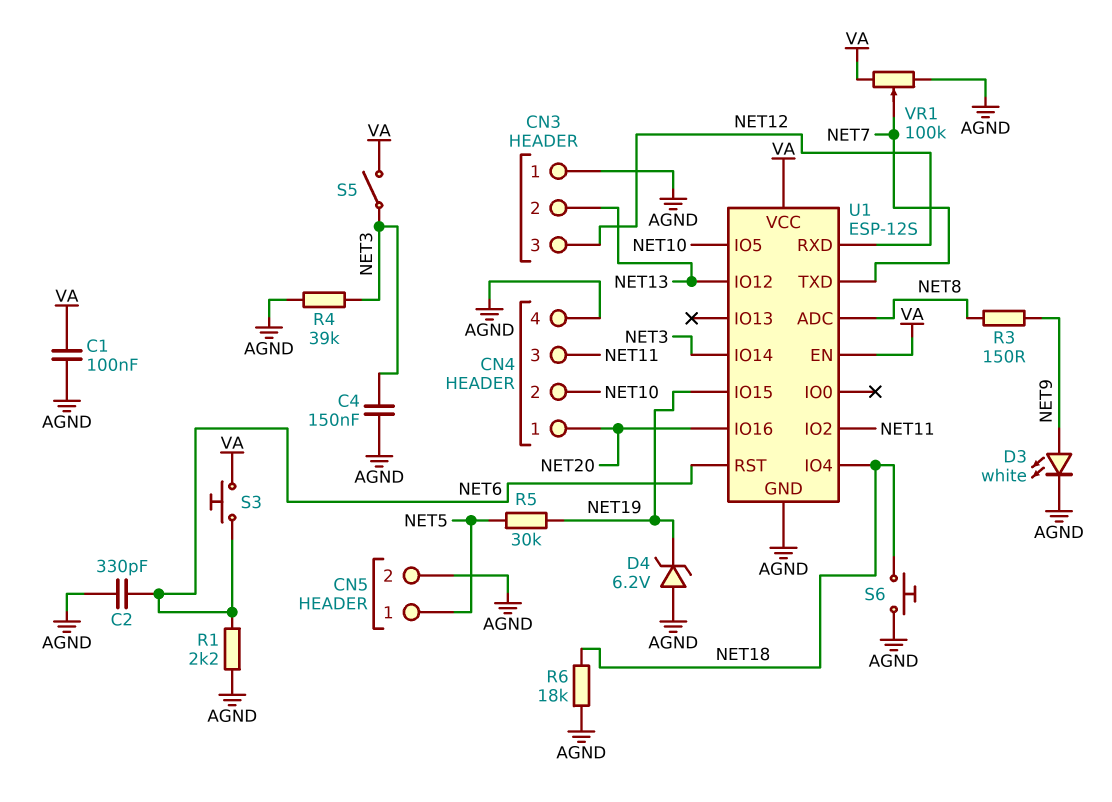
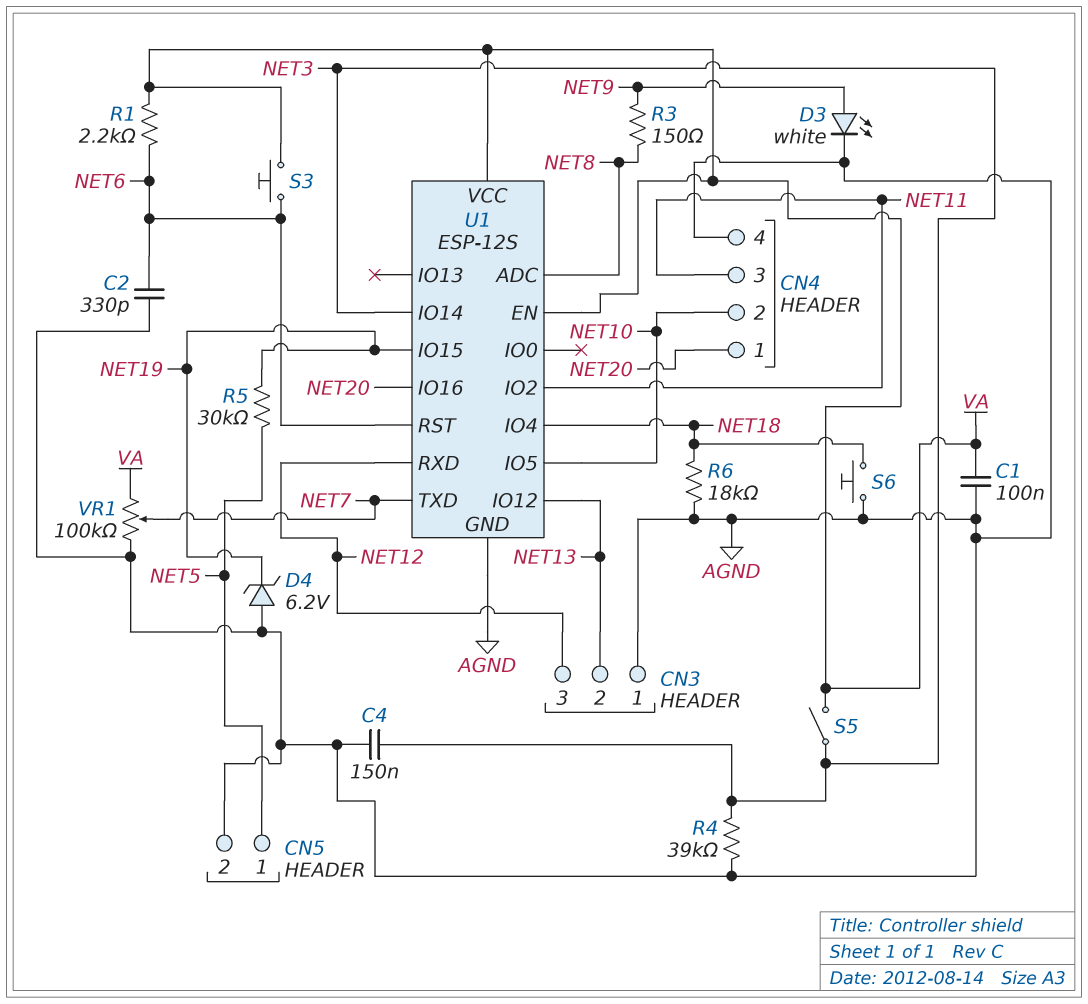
R1: 2.2k (AGND, NET6) -> 2.2k (NET6, VA)

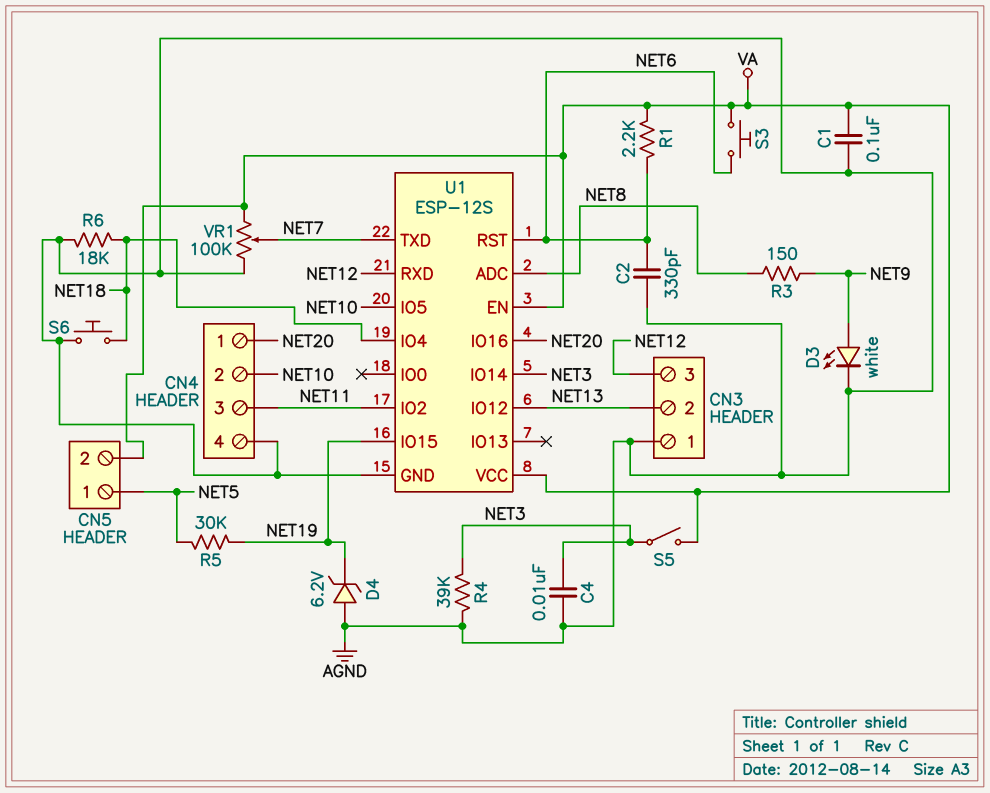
C4: 150nF (AGND, NET3) -> 10nF (AGND, NET3)
CN5 pin 2: AGND -> VA

